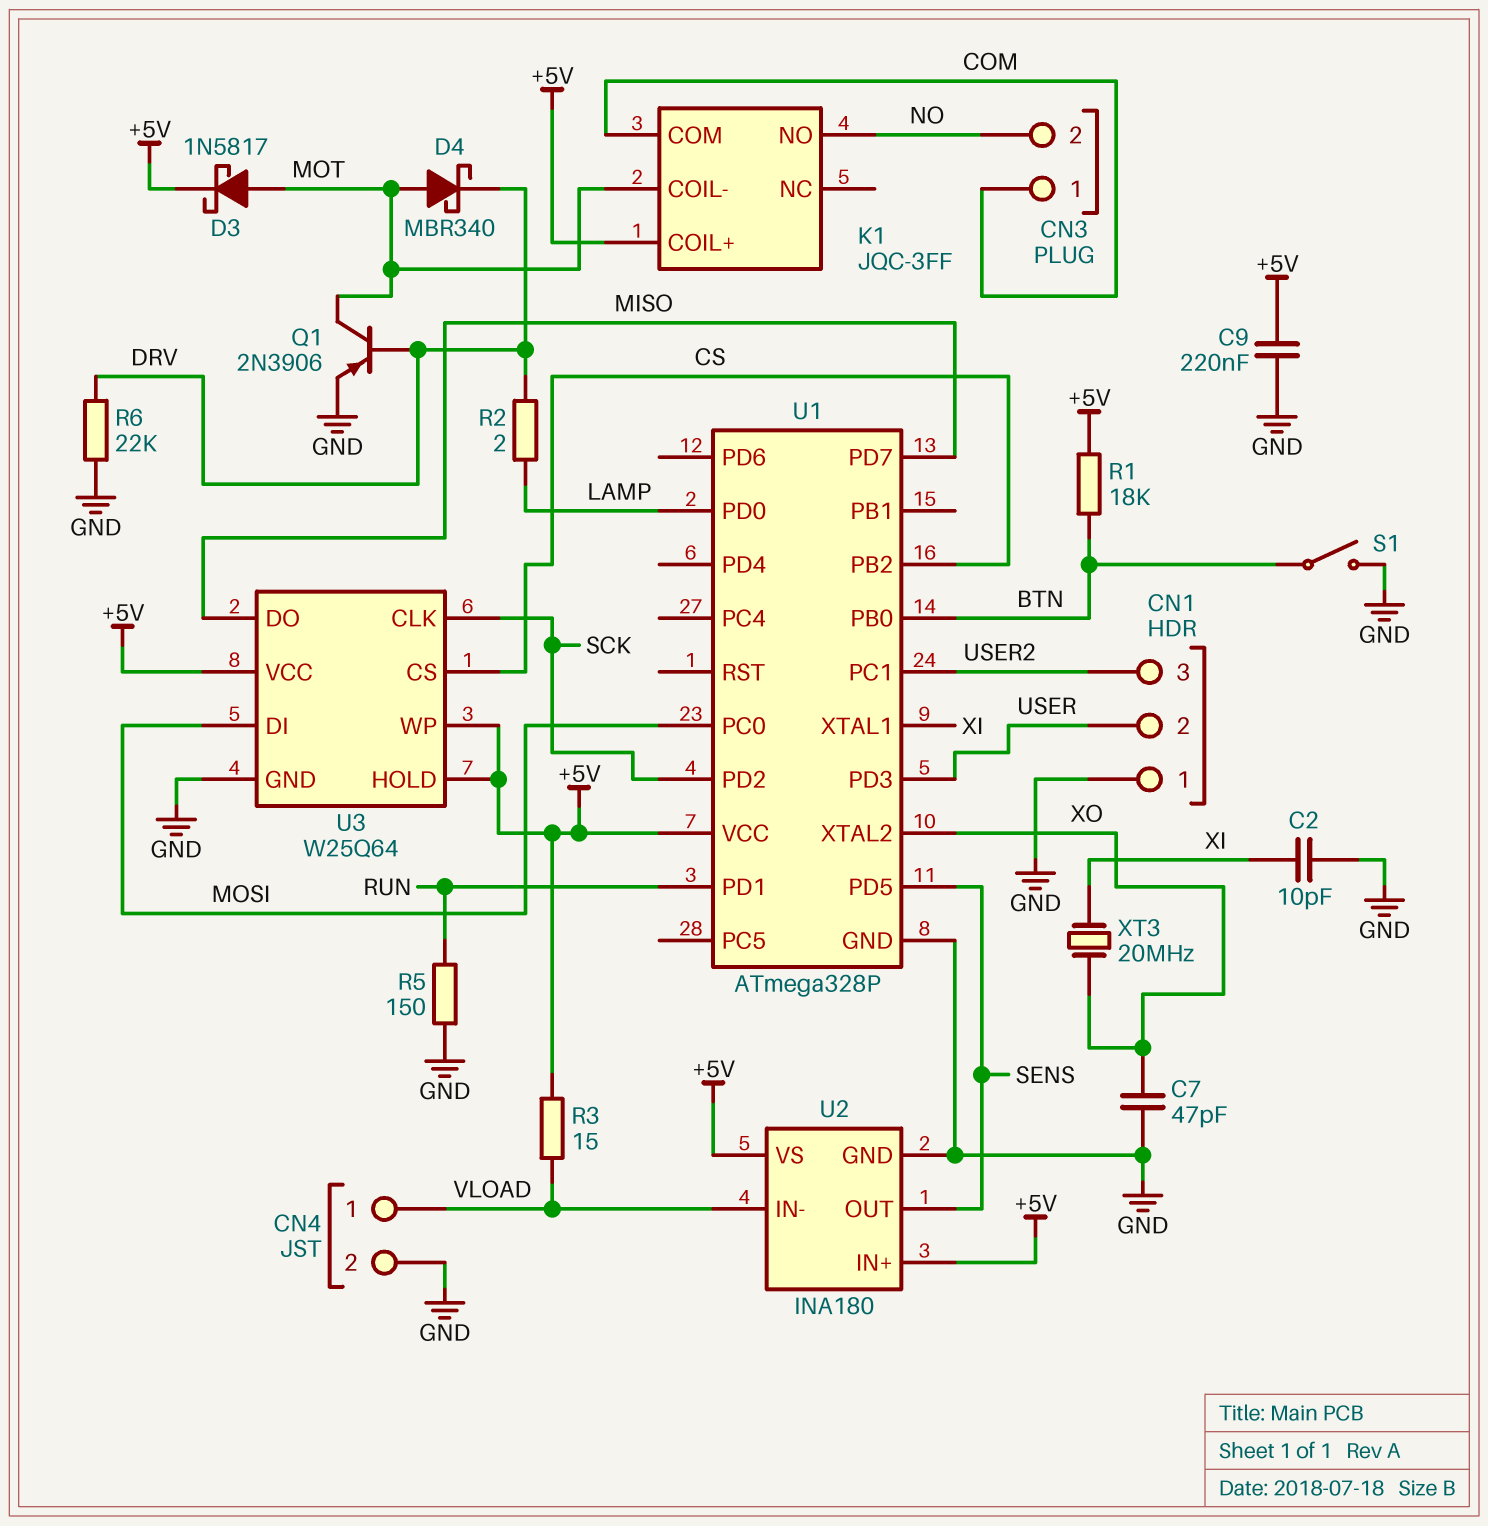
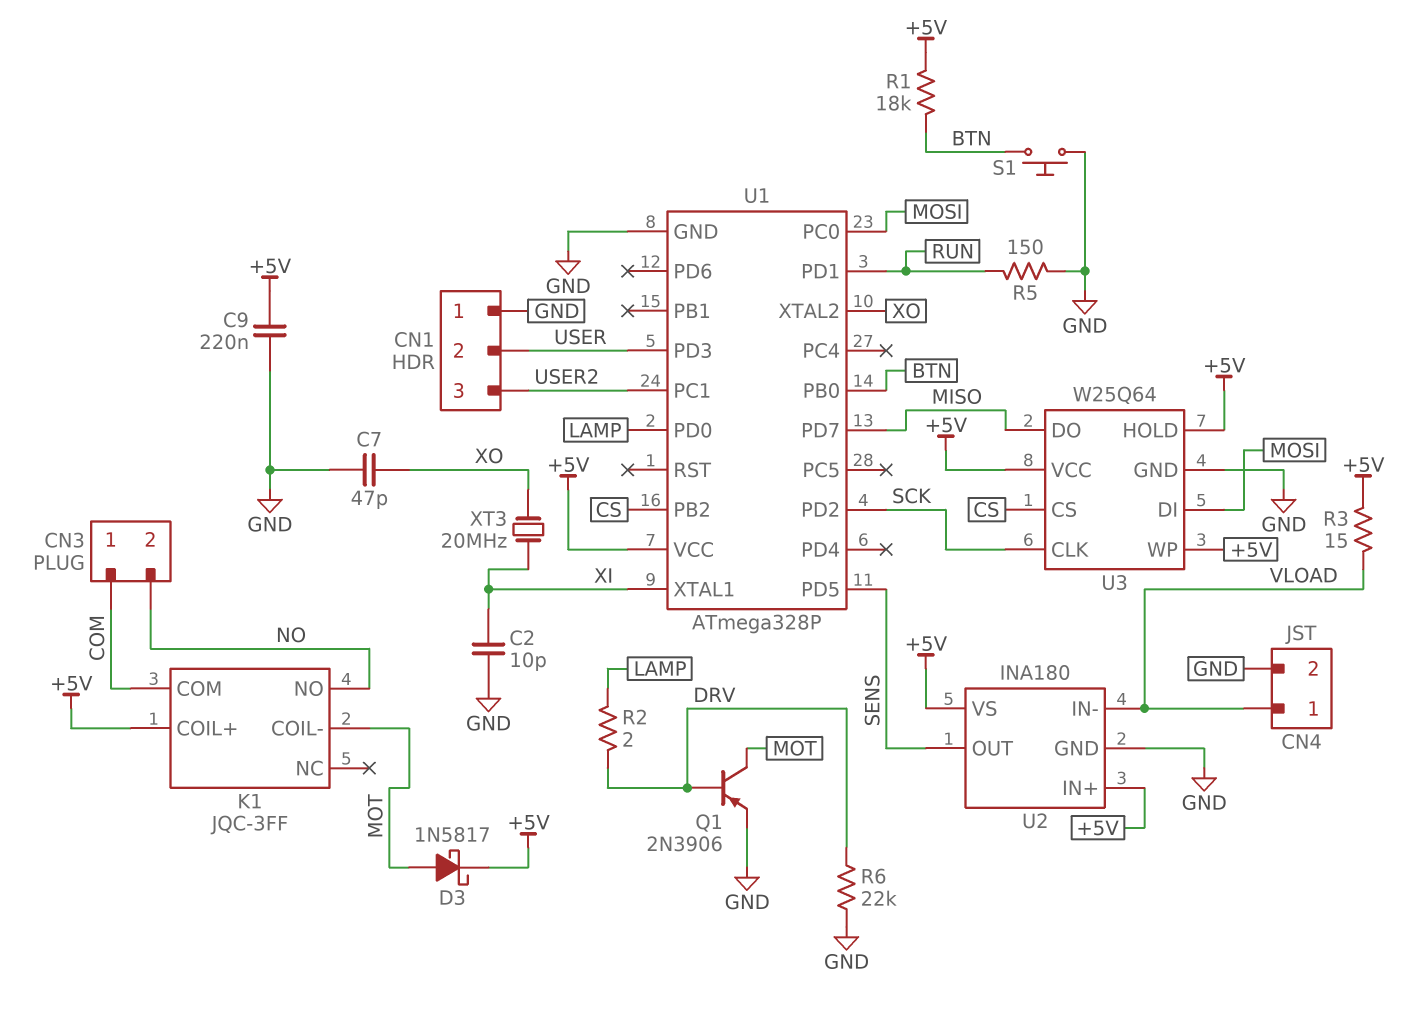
D4: schottky MBR340 (A MOT, K DRV) -> none
S1: switch (BTN, GND) -> button (BTN, GND)

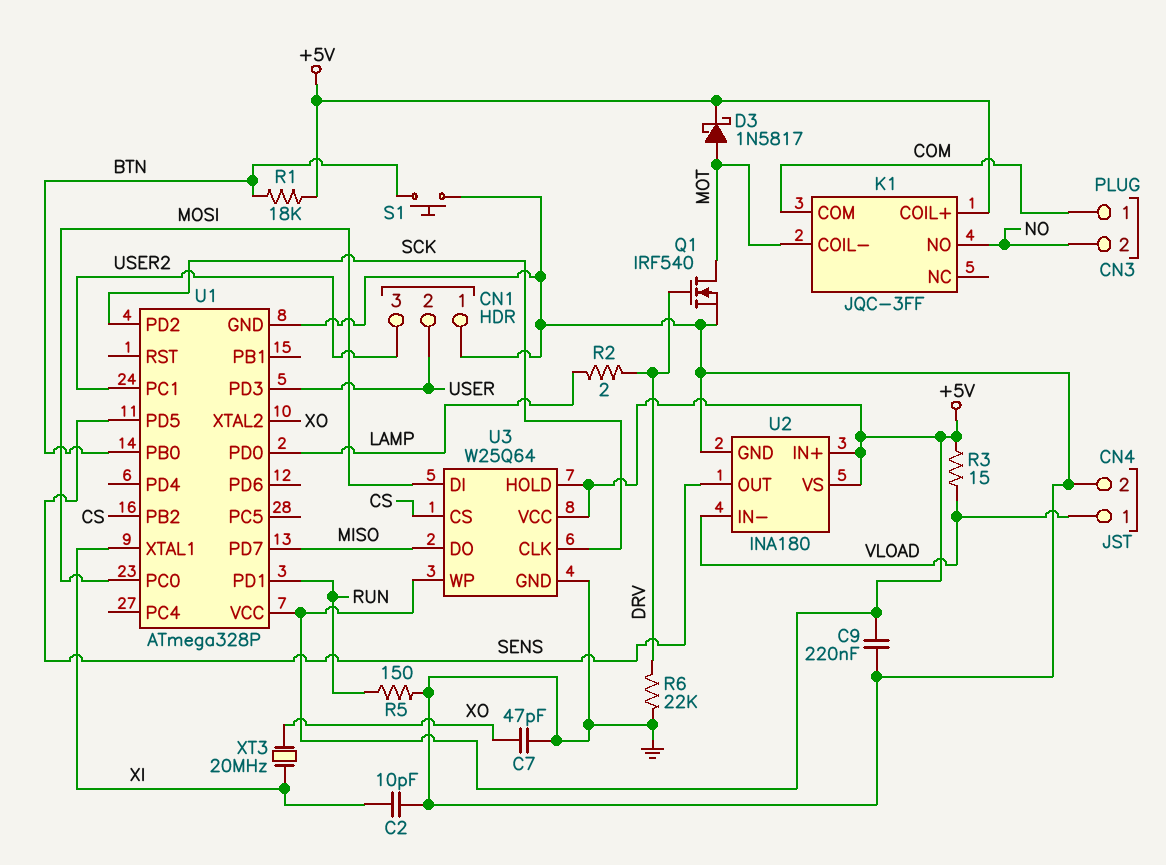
Q1: PNP 2N3906 (B DRV, C MOT, E GND) -> NMOS IRF540 (G DRV, D MOT, S GND)

